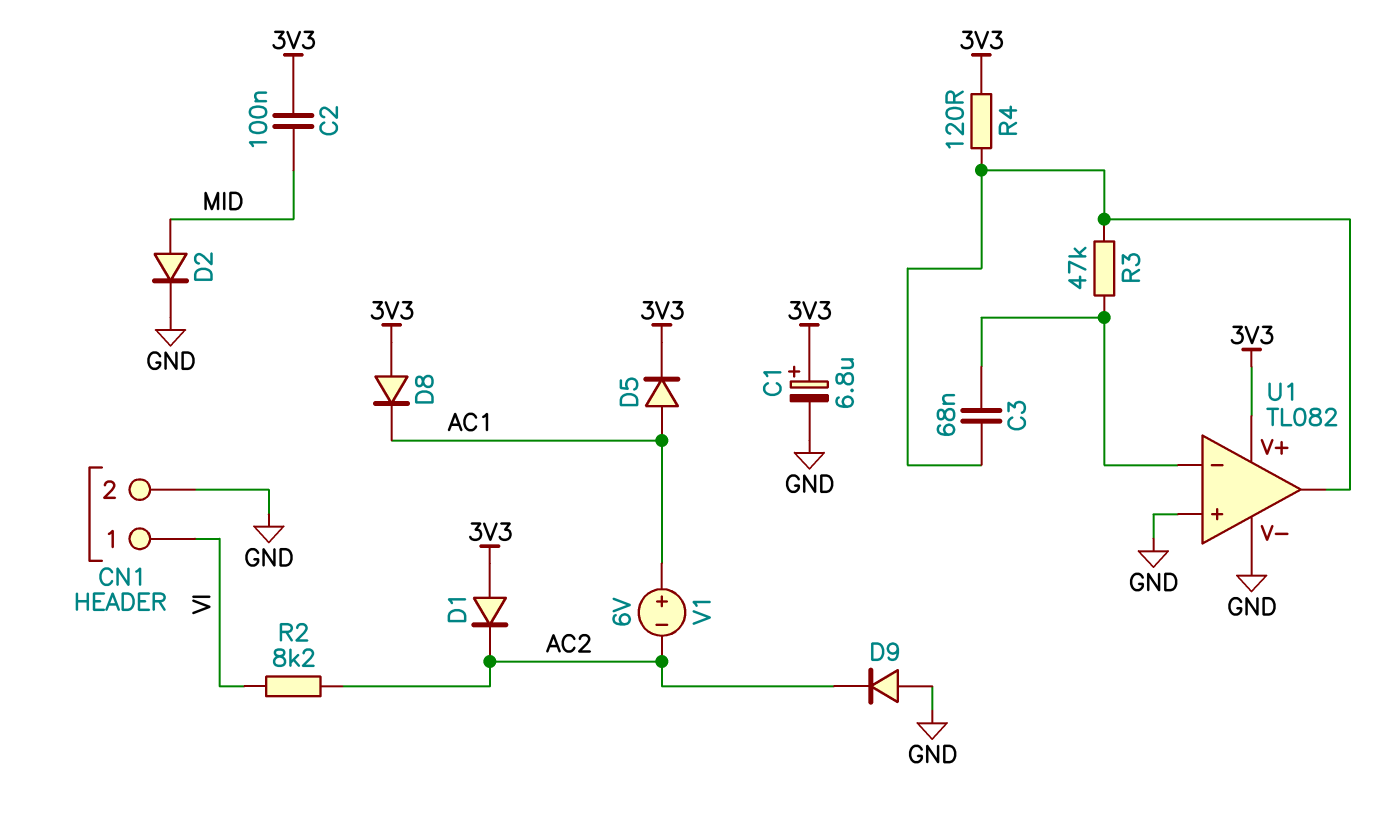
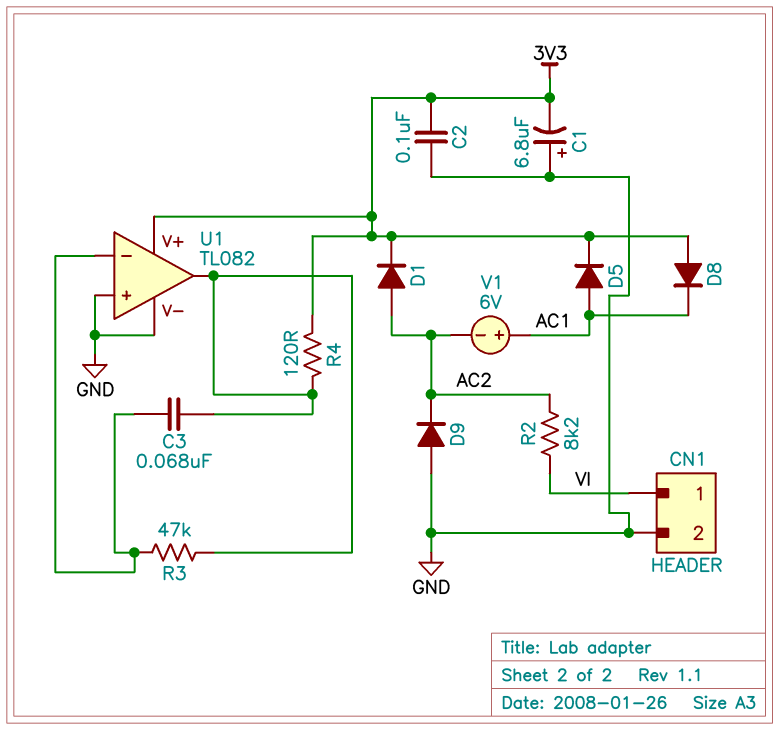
C1: 6.8uF (plus 3V3, minus GND) -> 6.8uF (plus GND, minus 3V3)
C2: 100nF (3V3, MID) -> 100nF (3V3, GND)
D1: diode (A 3V3, K AC2) -> diode (A AC2, K 3V3)
D2: diode (A MID, K GND) -> none

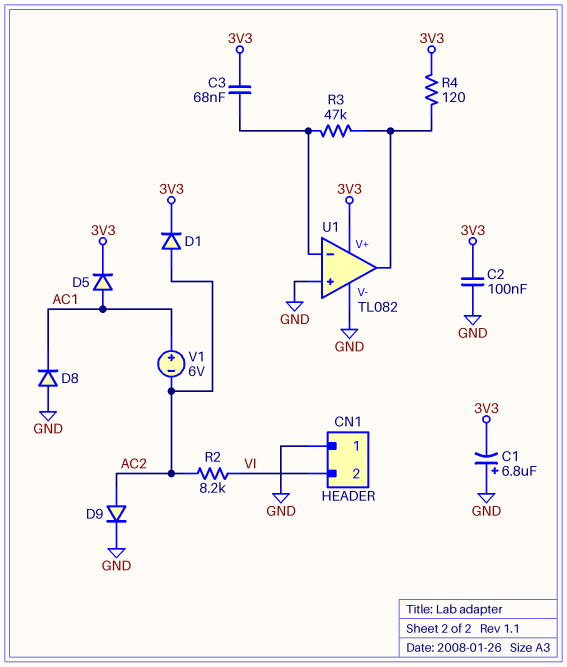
C3: 68nF (U1/in-, U1/out) -> 68nF (3V3, U1/in-)
CN1 pin 1: VI -> GND
CN1 pin 2: GND -> VI
D8: diode (A 3V3, K AC1) -> diode (A GND, K AC1)
D9: diode (A GND, K AC2) -> diode (A AC2, K GND)

